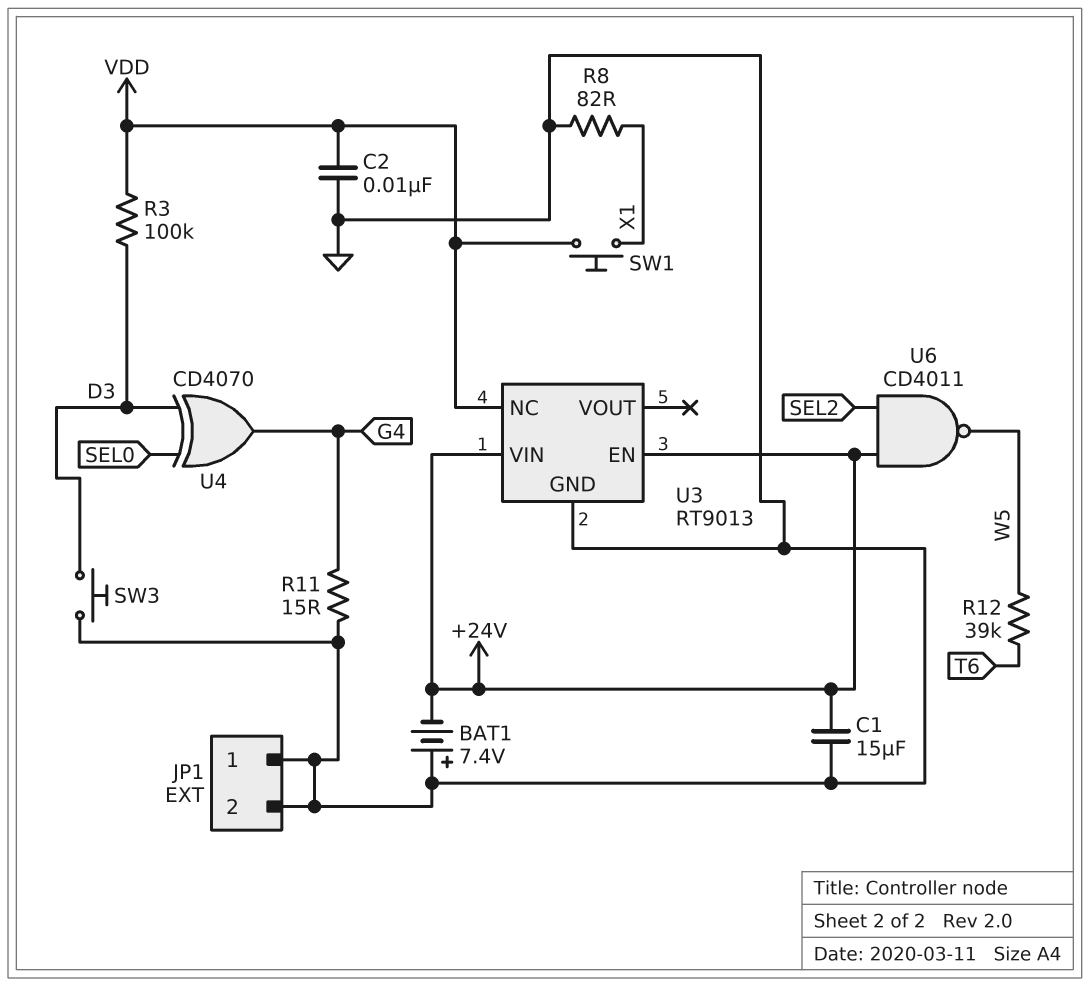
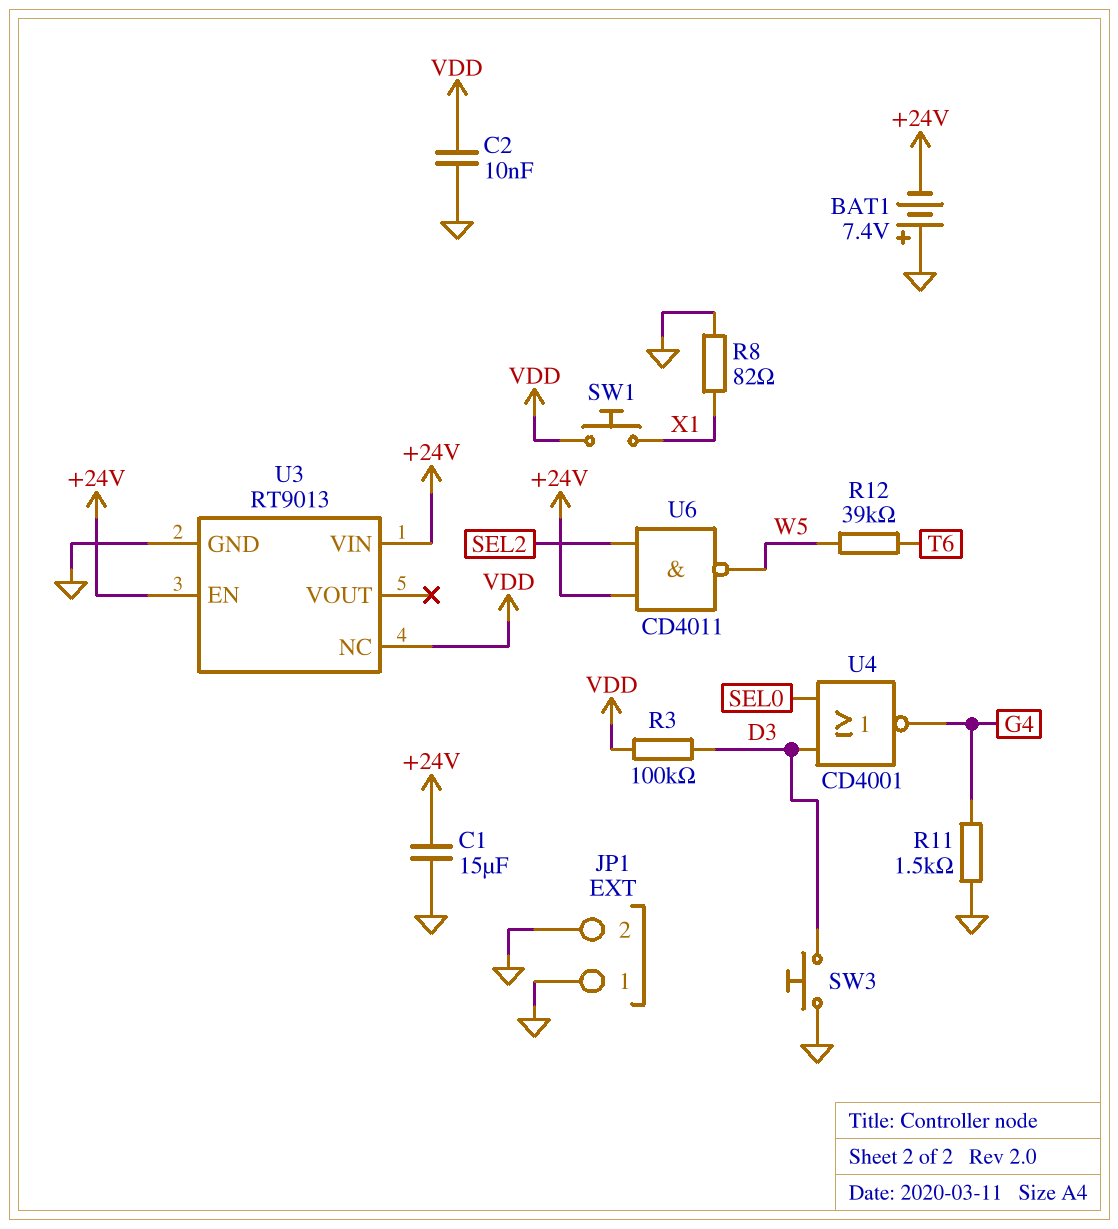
R11: 15 (G4, GND) -> 1.5k (G4, GND)
U4: XOR CD4070 (in D3, in SEL0, out G4) -> NOR CD4001 (in D3, in SEL0, out G4)

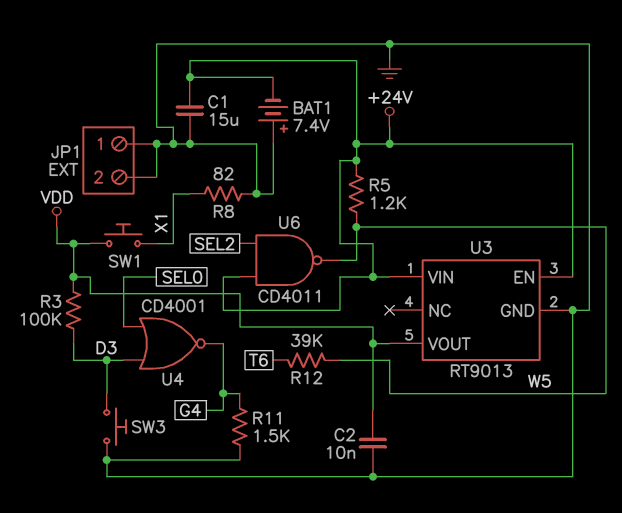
R5: none -> 1.2k (+24V, W5)
U3 pin NC: VDD -> none
U3 pin VOUT: none -> VDD

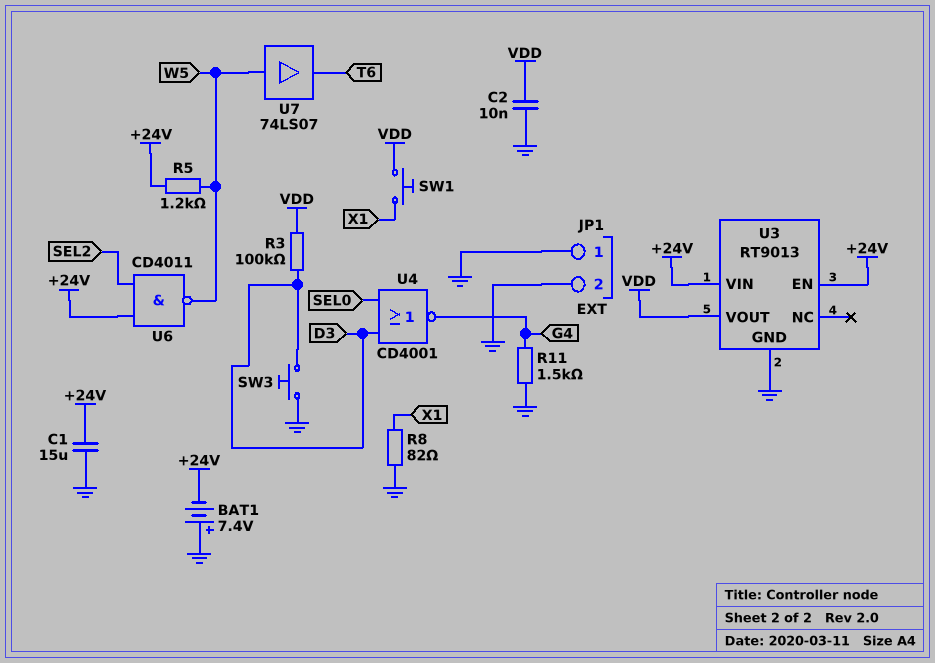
R12: 39k (T6, W5) -> none
U7: none -> buffer 74LS07 (in W5, out T6)

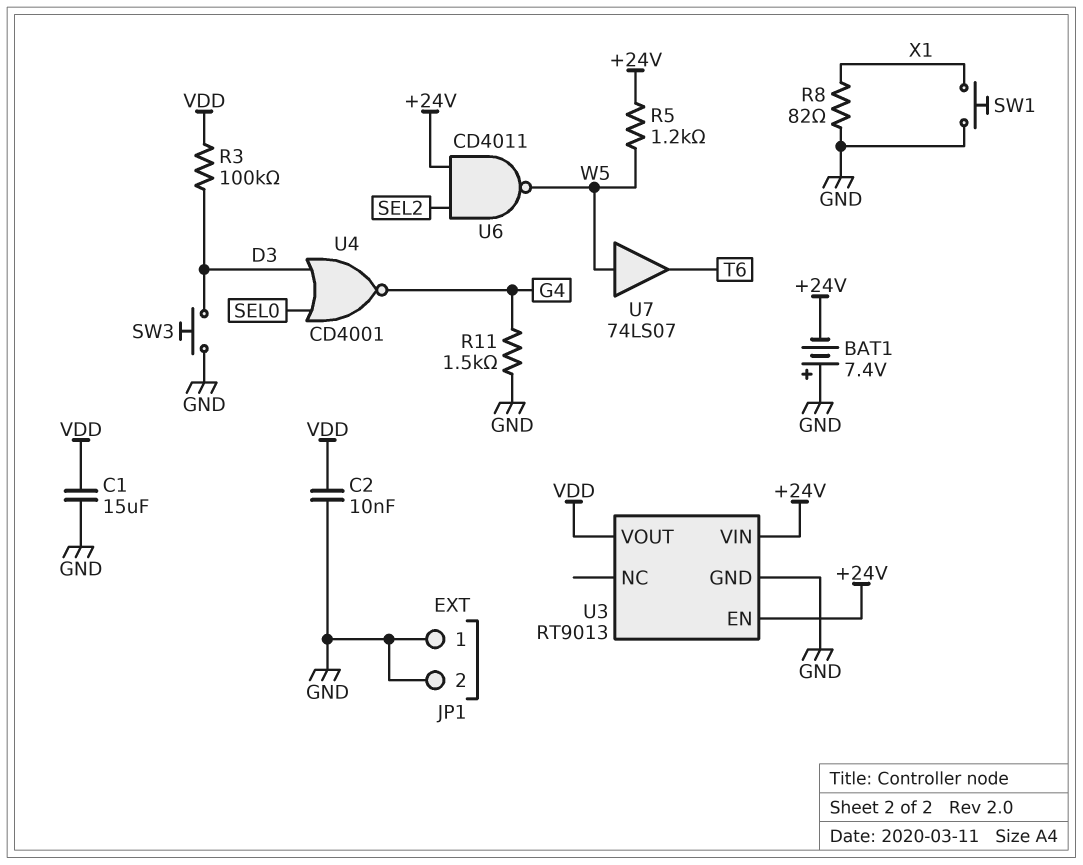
C1: 15uF (+24V, GND) -> 15uF (GND, VDD)
SW1: button (VDD, X1) -> button (GND, X1)

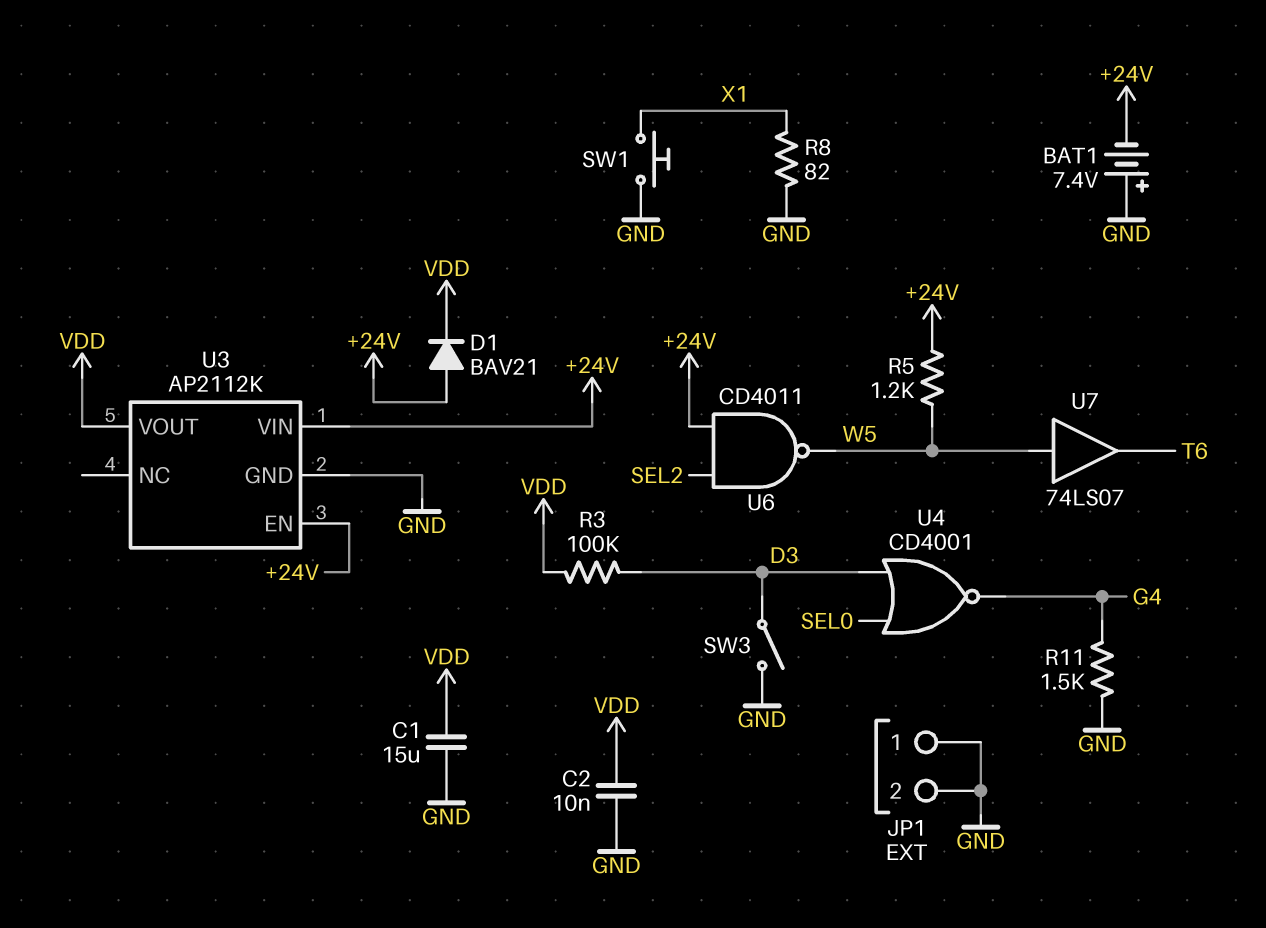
D1: none -> diode BAV21 (A +24V, K VDD)
SW3: button (D3, GND) -> switch (D3, GND)
U3: RT9013 -> AP2112K

